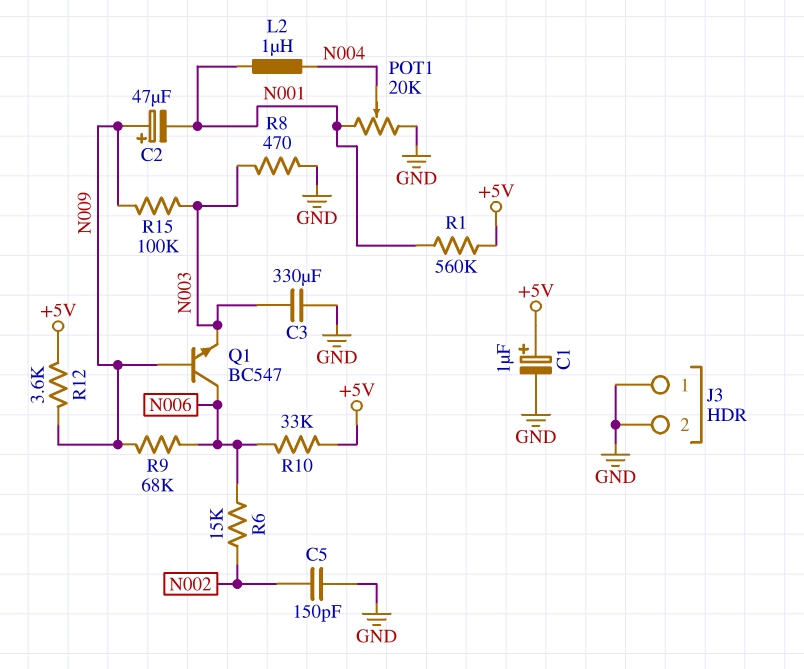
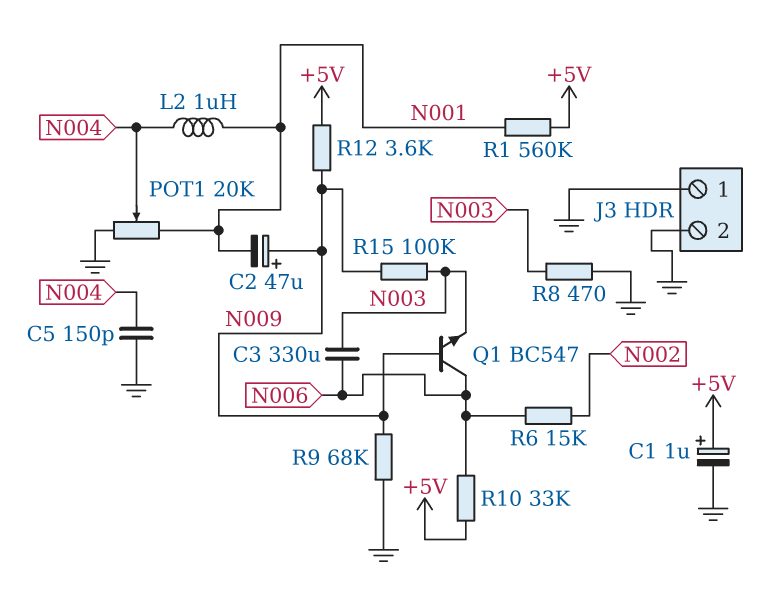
C3: 330uF (GND, N003) -> 330uF (N003, N006)
C5: 150pF (GND, N002) -> 150pF (GND, N004)
R9: 68k (N006, N009) -> 68k (GND, N009)

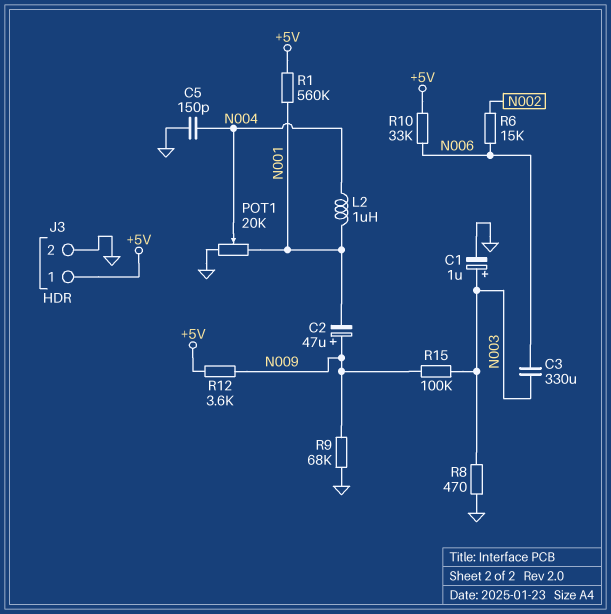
C1: 1uF (plus +5V, minus GND) -> 1uF (plus N003, minus GND)
J3 pin 1: GND -> +5V
Q1: NPN BC547 (B N009, C N006, E N003) -> none

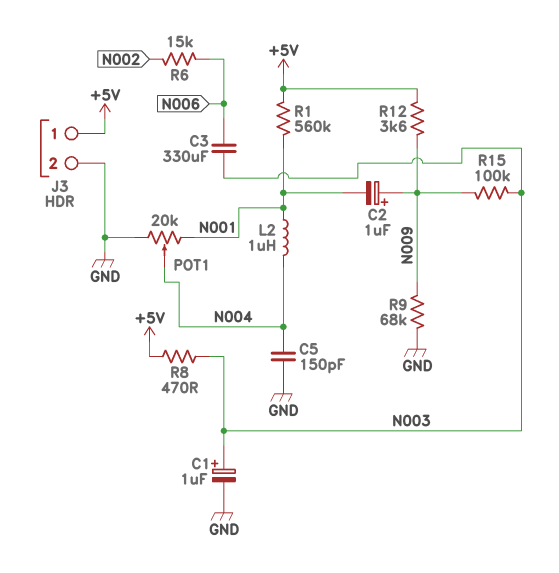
C2: 47uF (plus N009, minus N001) -> 1uF (plus N009, minus N001)
R8: 470 (GND, N003) -> 470 (+5V, N003)
R10: 33k (+5V, N006) -> none

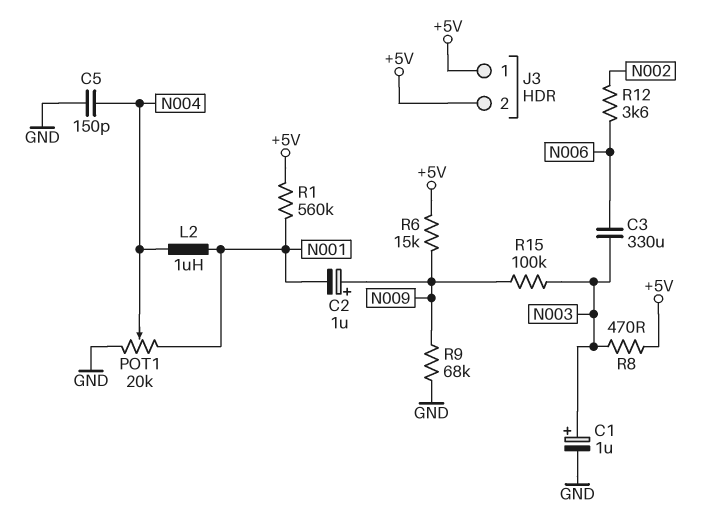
J3 pin 2: GND -> +5V
R6: 15k (N002, N006) -> 15k (+5V, N009)
R12: 3.6k (+5V, N009) -> 3.6k (N002, N006)

